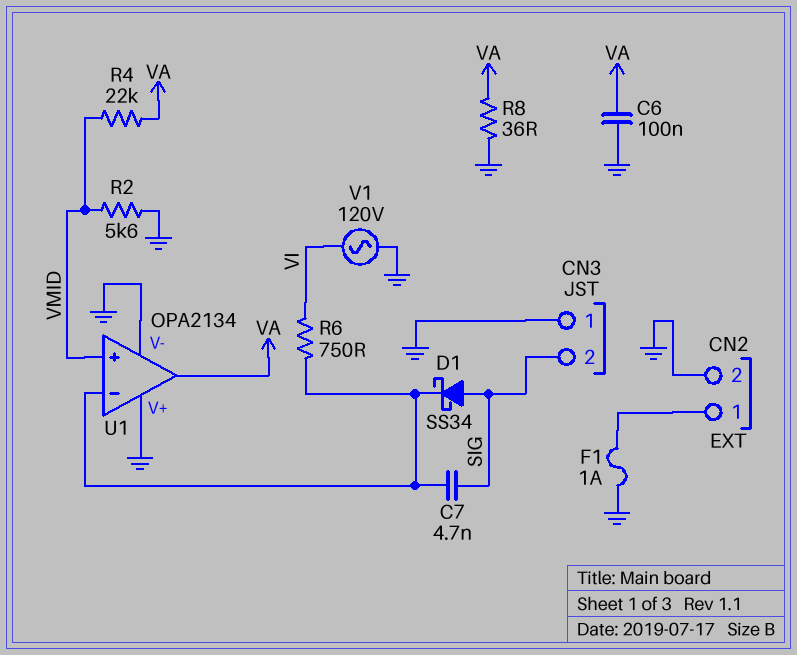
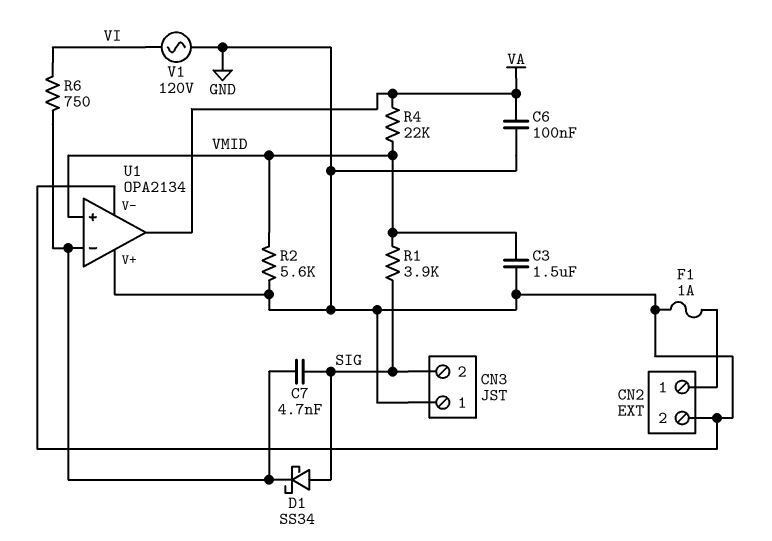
C3: none -> 1.5uF (GND, VMID)
R1: none -> 3.9k (SIG, VMID)
R8: 36 (GND, VA) -> none

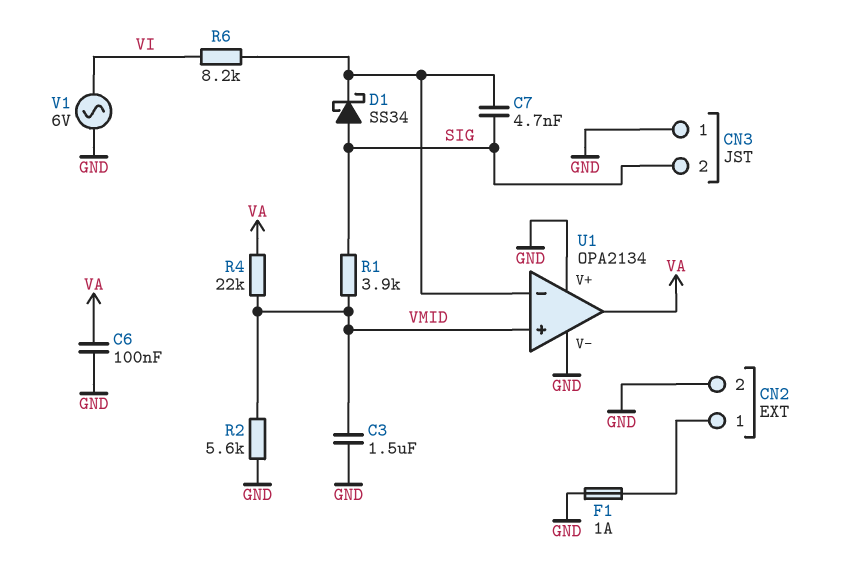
R6: 750 (U1/in-, VI) -> 8.2k (U1/in-, VI)
V1: AC 120V (GND, VI) -> AC 6V (GND, VI)

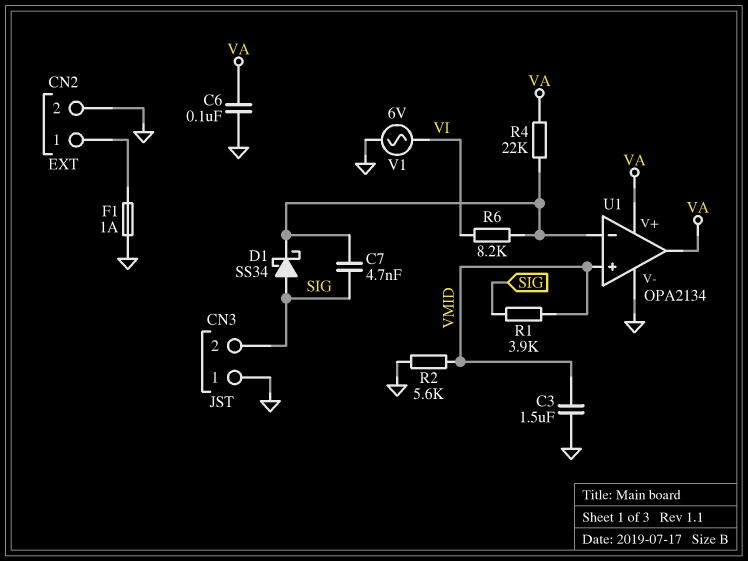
R4: 22k (VA, VMID) -> 22k (U1/in-, VA)
U1 pin V+: GND -> VA

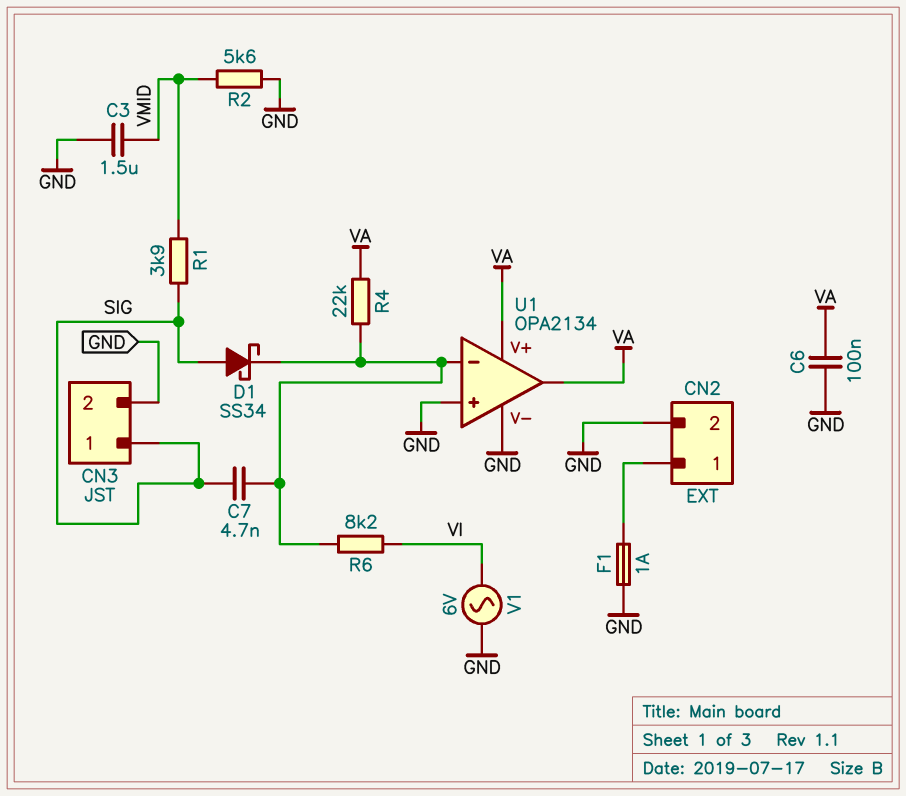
CN3 pin 1: GND -> SIG
CN3 pin 2: SIG -> GND
U1 pin in+: VMID -> GND

